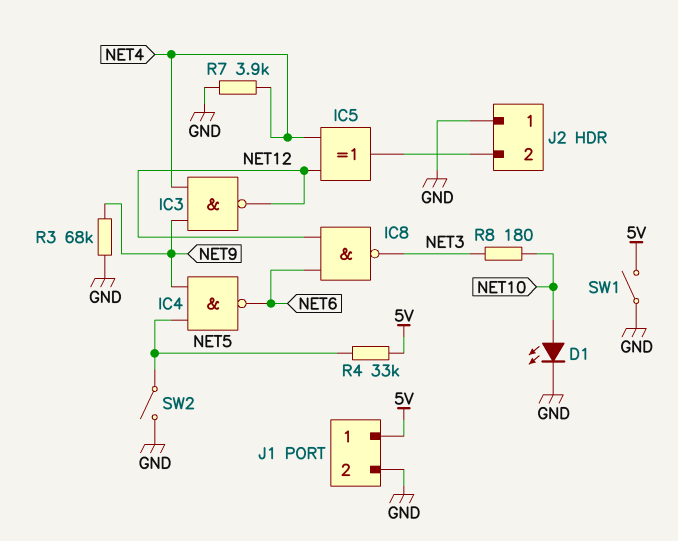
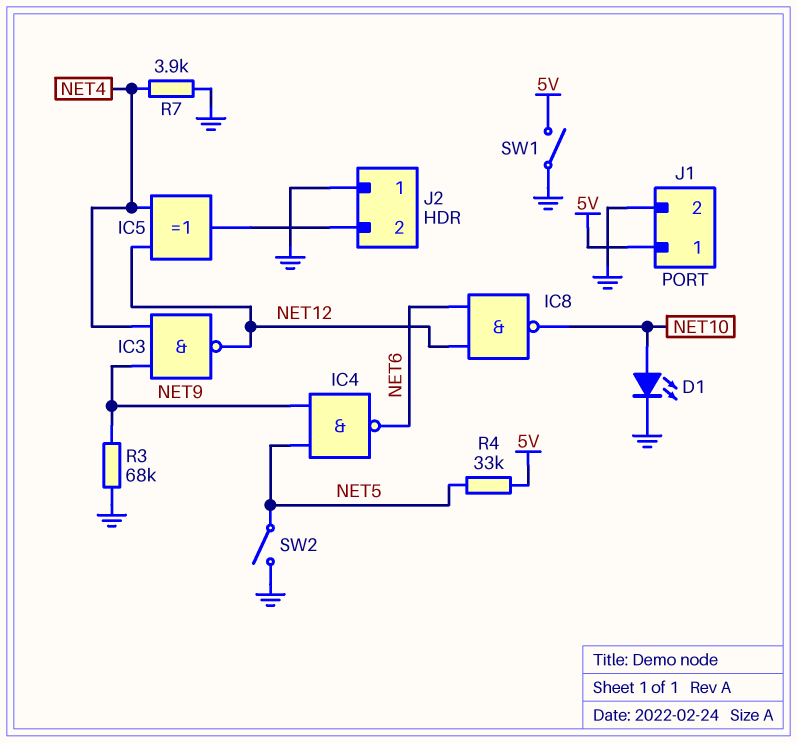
IC8: NAND (in NET6, in NET12, out NET3) -> NAND (in NET6, in NET12, out NET10)
R8: 180 (NET3, NET10) -> none

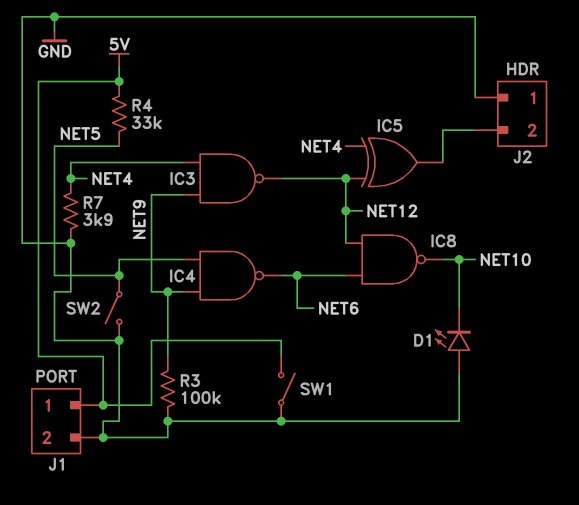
D1: LED (A NET10, K GND) -> LED (A GND, K NET10)
R3: 68k (GND, NET9) -> 100k (GND, NET9)

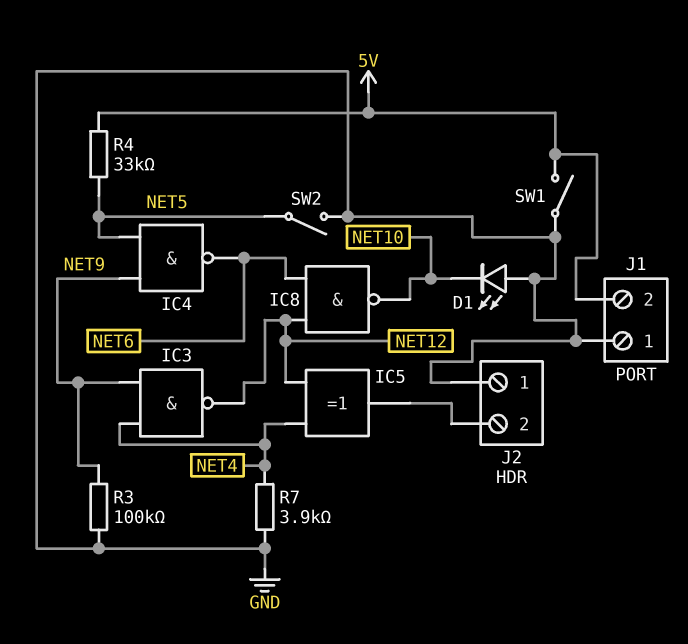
J1 pin 1: 5V -> GND
J1 pin 2: GND -> 5V

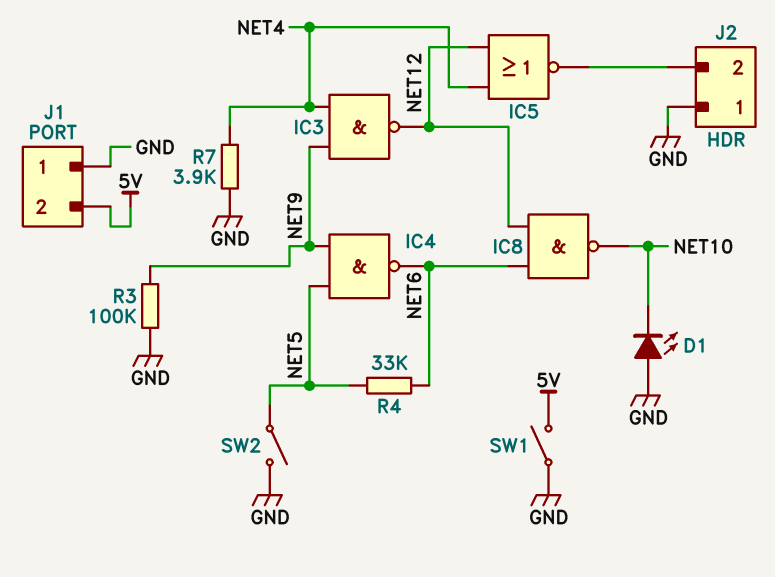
IC5: XOR (in NET4, in NET12, out J2/2) -> NOR (in NET4, in NET12, out J2/2)
R4: 33k (5V, NET5) -> 33k (NET5, NET6)

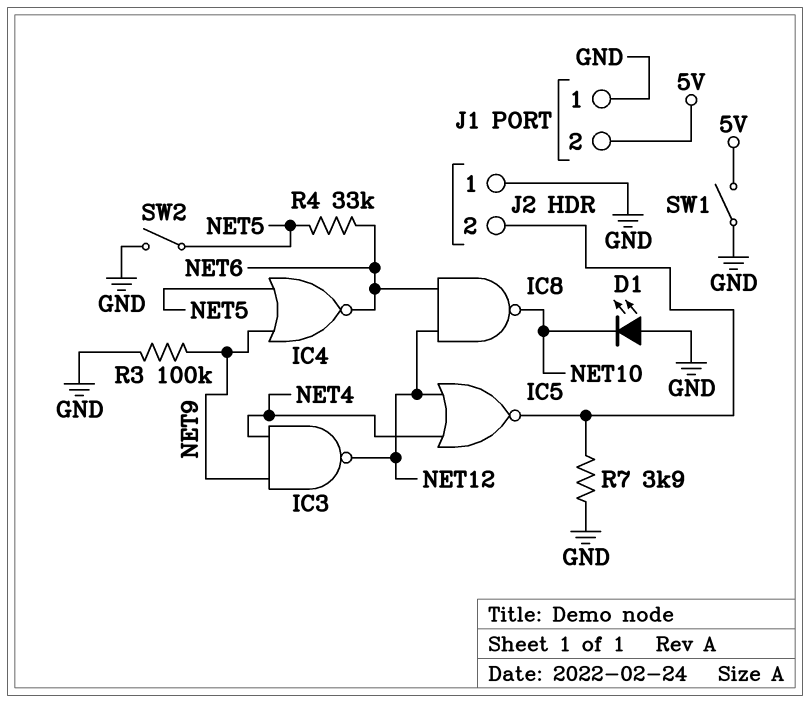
IC4: NAND (in NET5, in NET9, out NET6) -> NOR (in NET5, in NET9, out NET6)
R7: 3.9k (GND, NET4) -> 3.9k (GND, J2/2)

